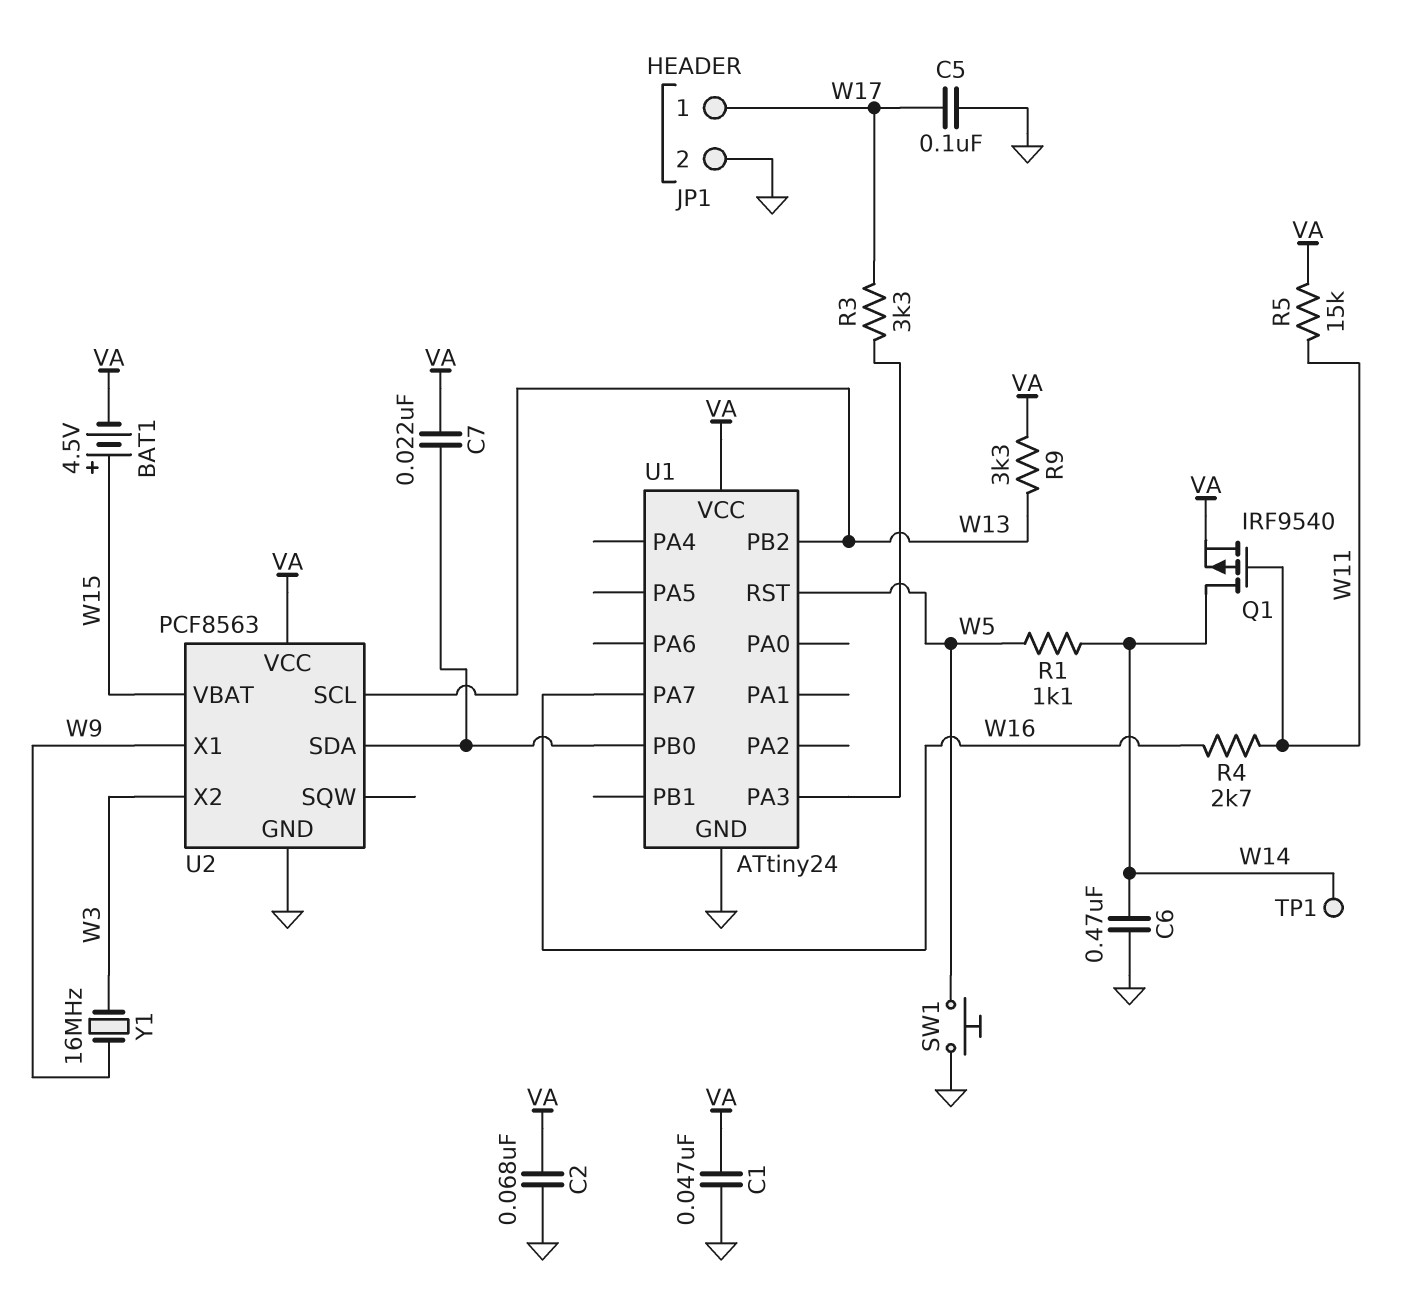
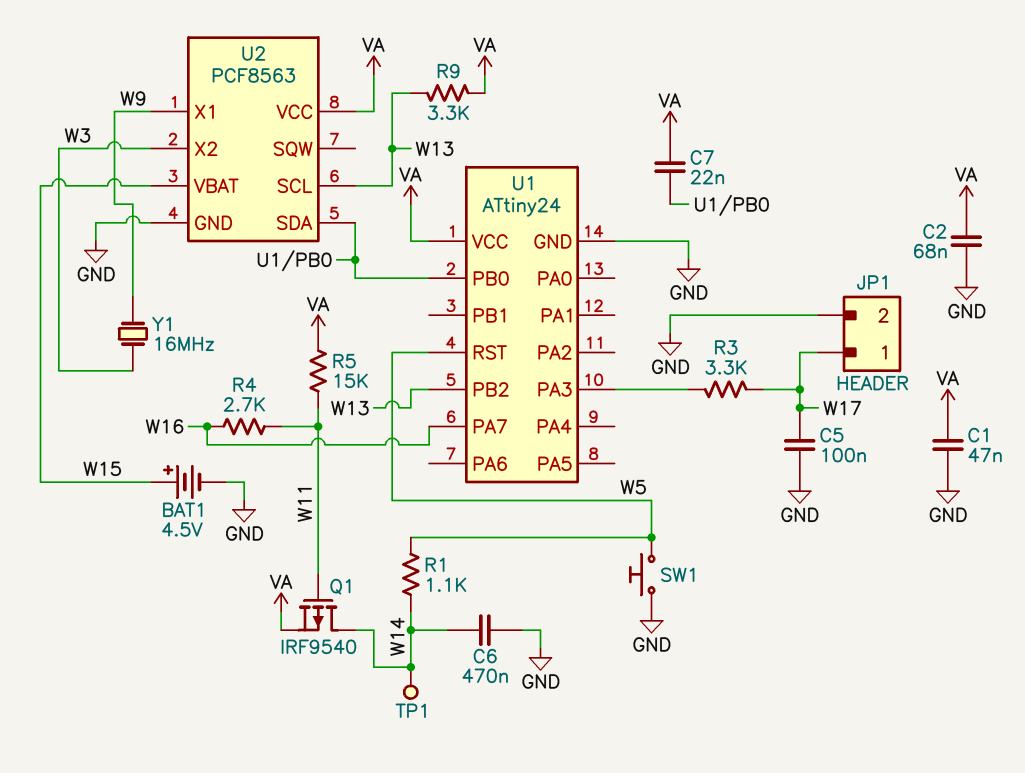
BAT1: 4.5V (plus W15, minus VA) -> 4.5V (plus W15, minus GND)

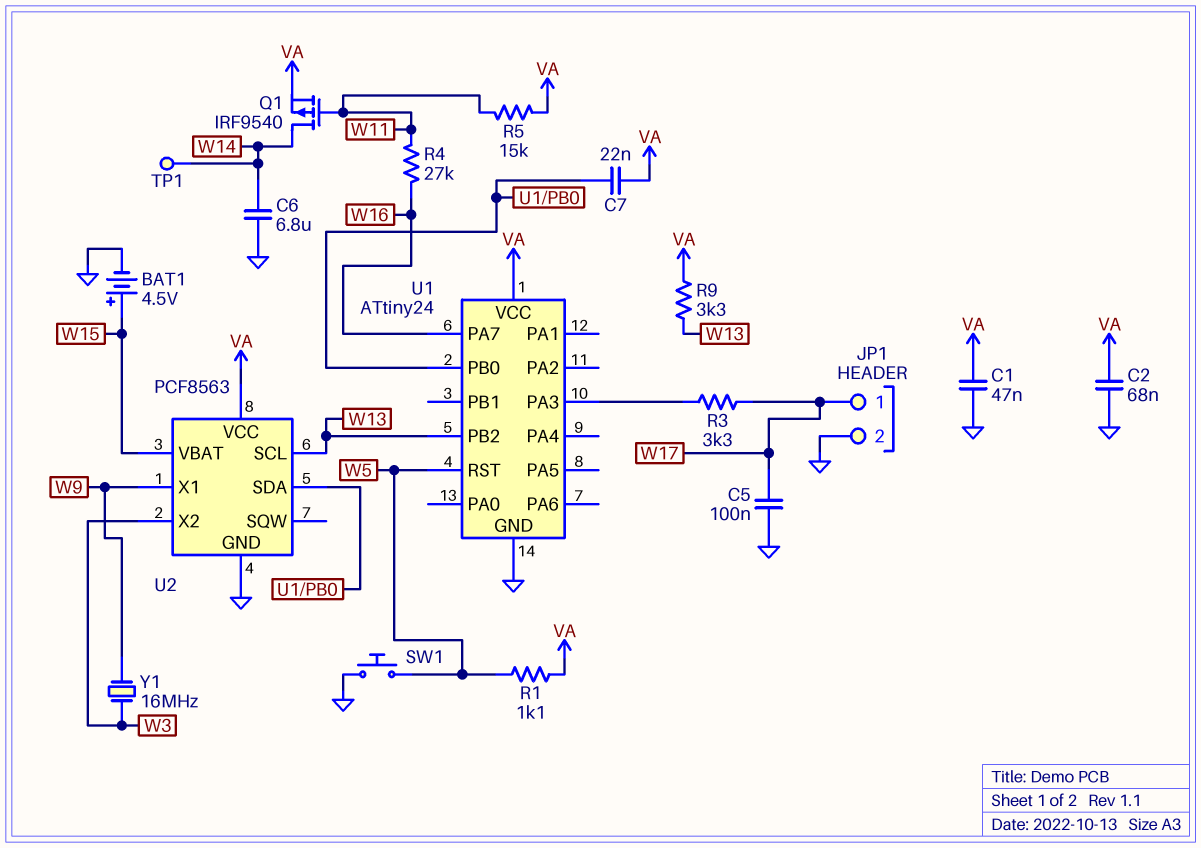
C6: 470nF (GND, W14) -> 6.8uF (GND, W14)
R1: 1.1k (W5, W14) -> 1.1k (VA, W5)
R4: 2.7k (W11, W16) -> 27k (W11, W16)

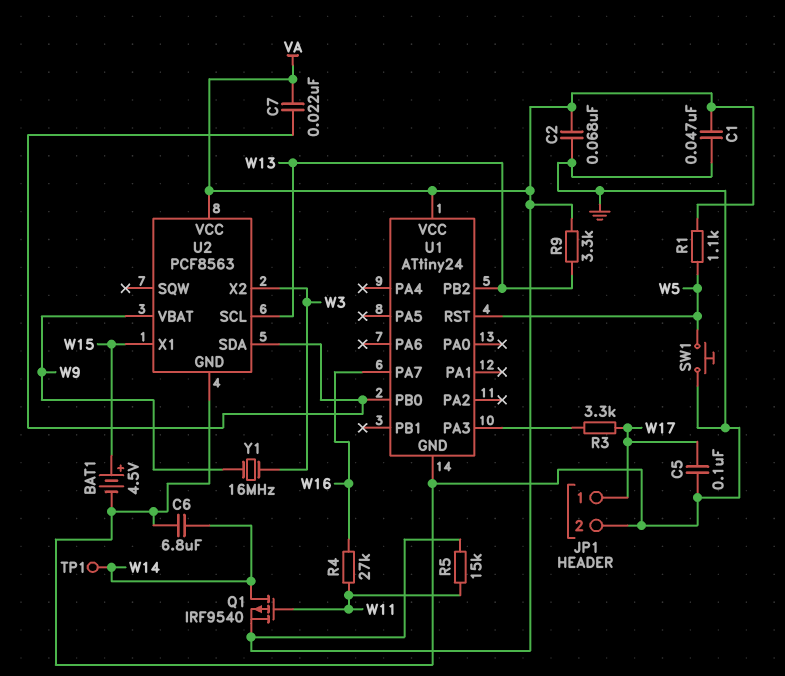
U2 pin VBAT: W15 -> W9
U2 pin X1: W9 -> W15

